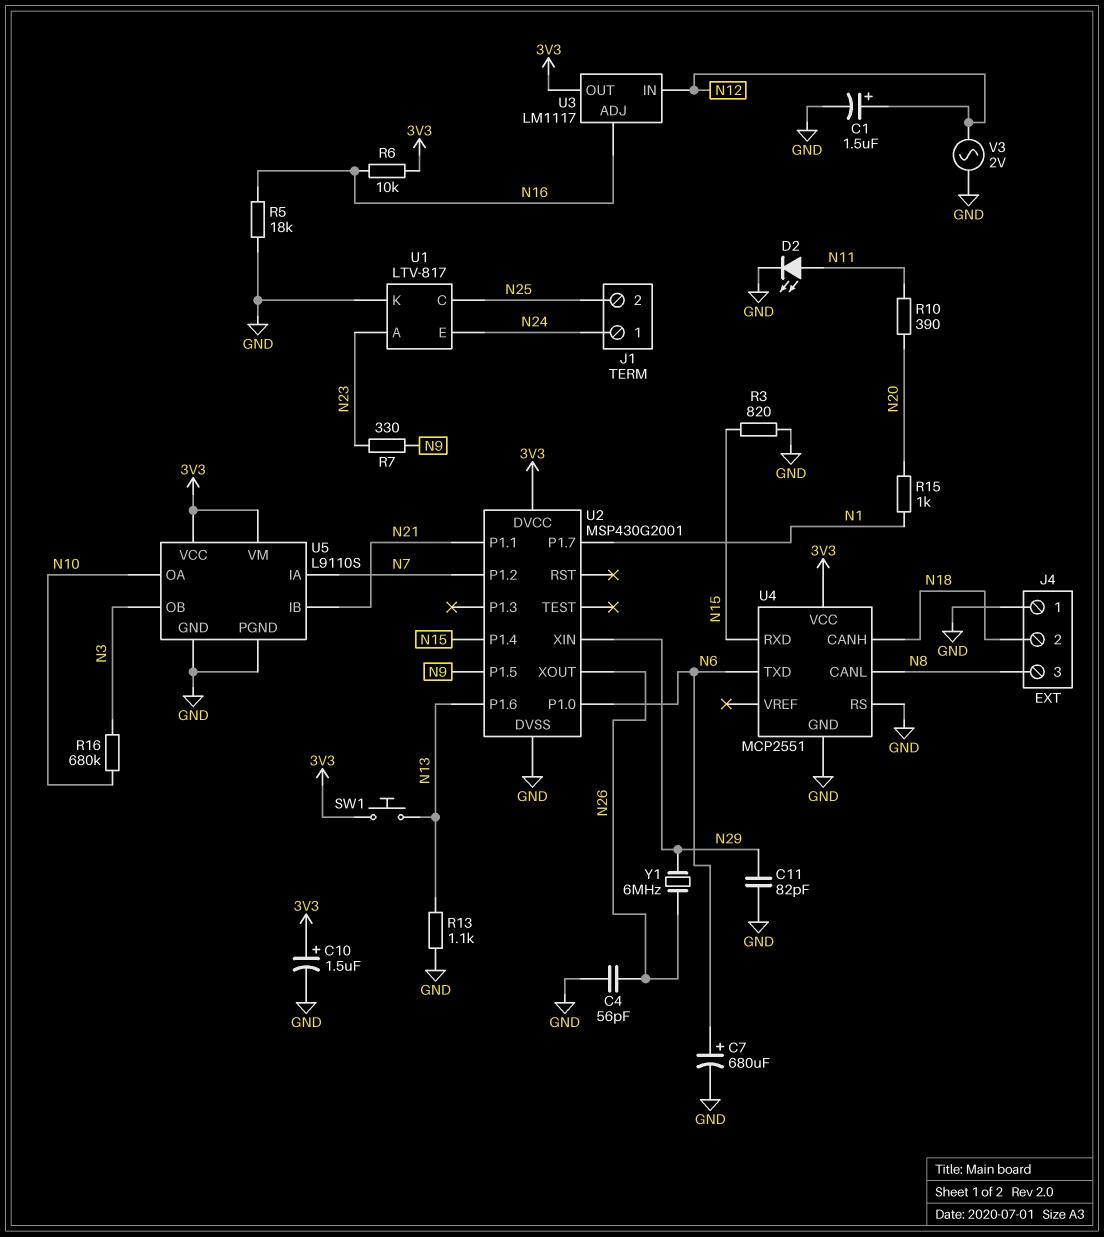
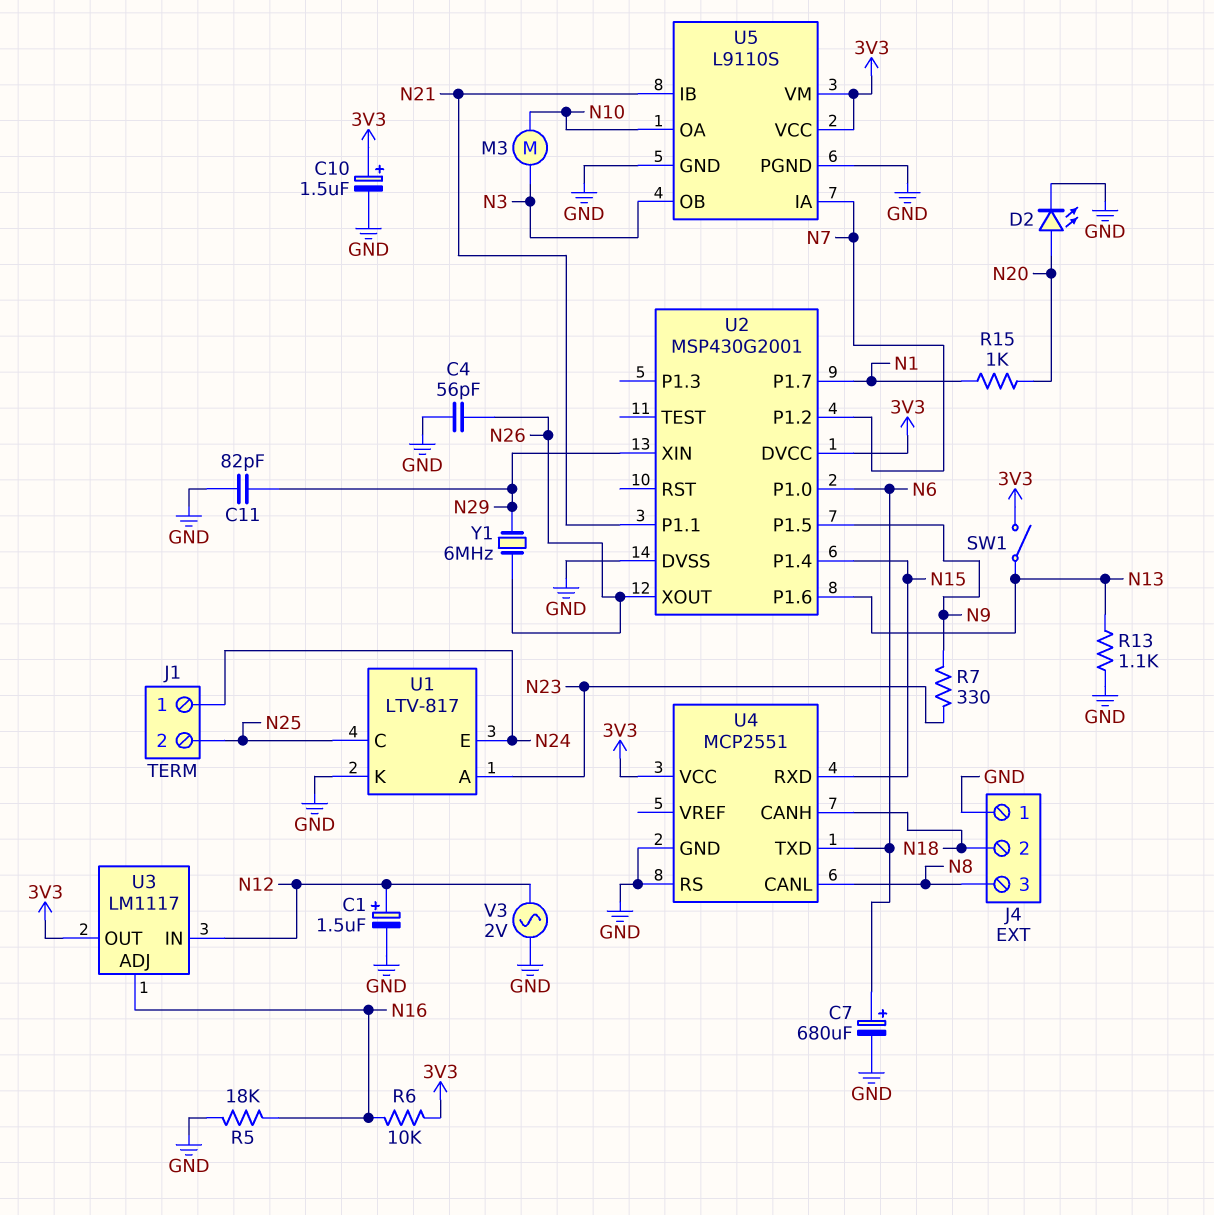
D2: LED (A N11, K GND) -> LED (A N20, K GND)
M3: none -> motor (N3, N10)
R3: 820 (GND, N15) -> none
R10: 390 (N11, N20) -> none
R16: 680k (N3, N10) -> none
SW1: button (3V3, N13) -> switch (3V3, N13)

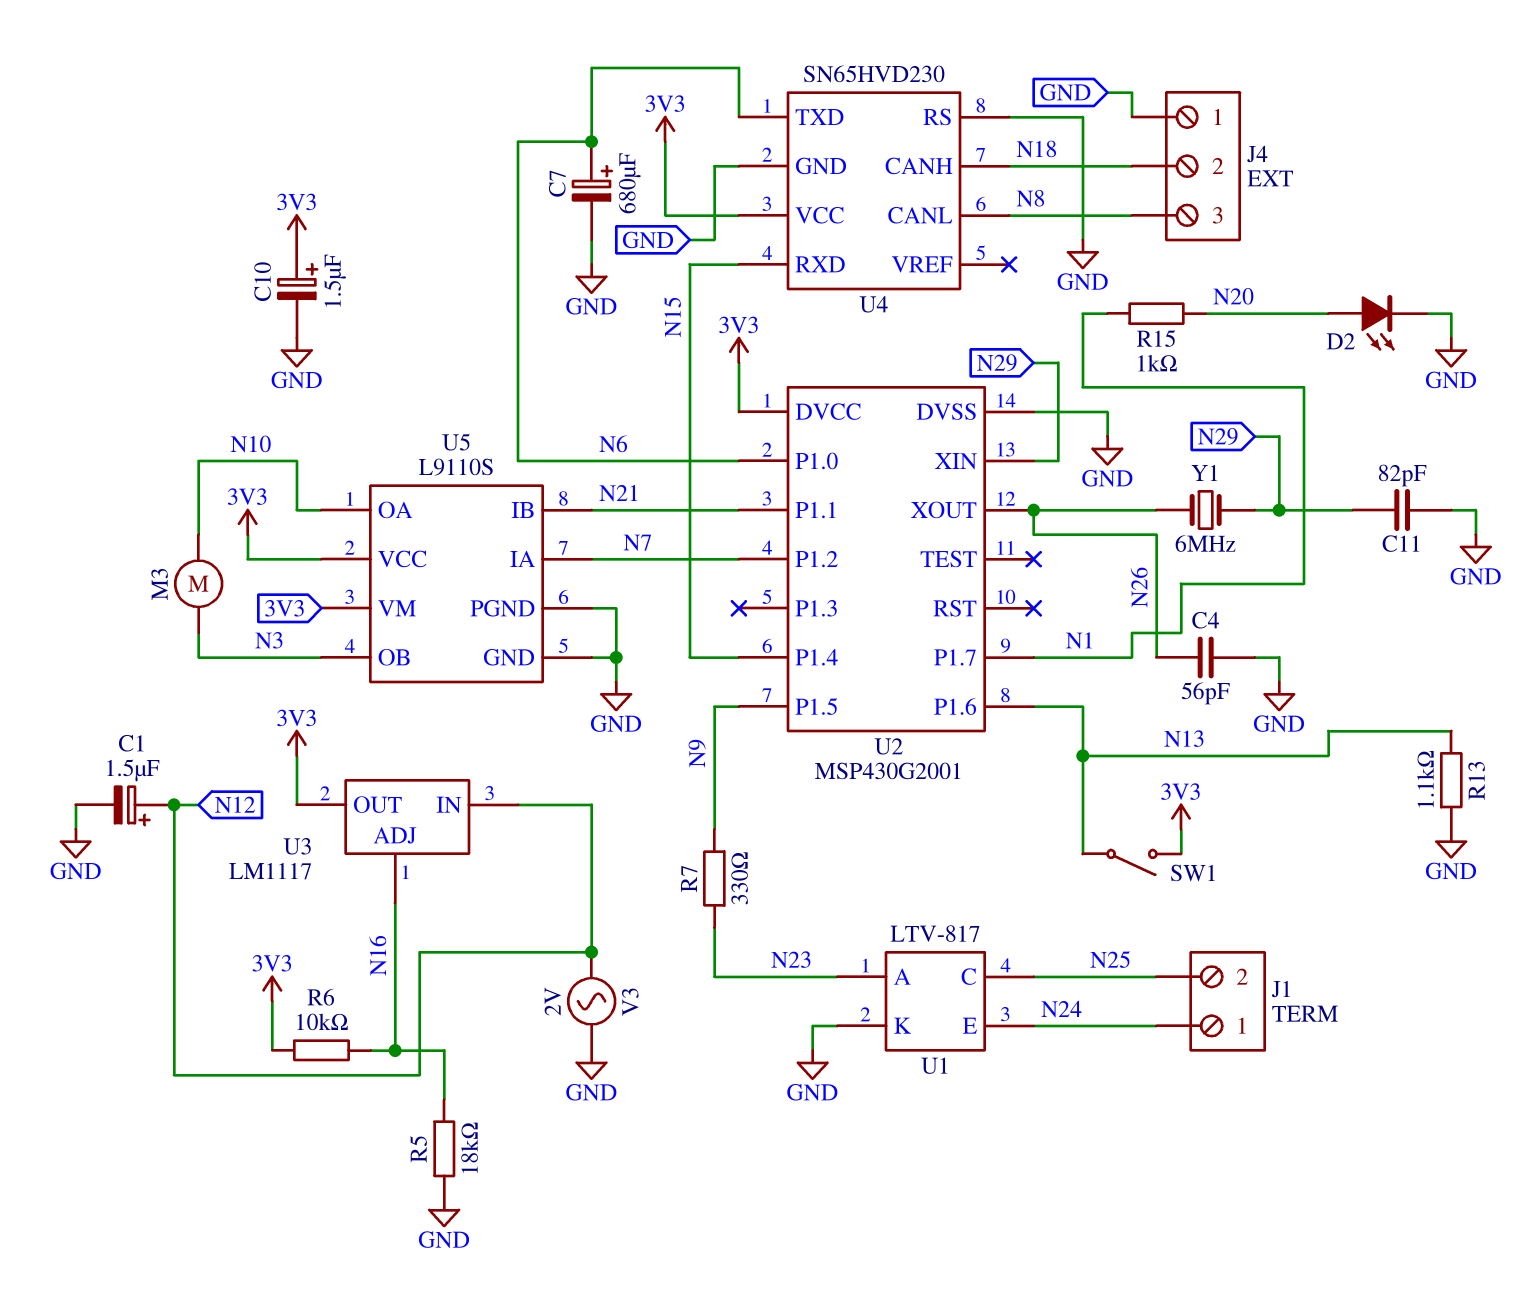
U4: MCP2551 -> SN65HVD230

